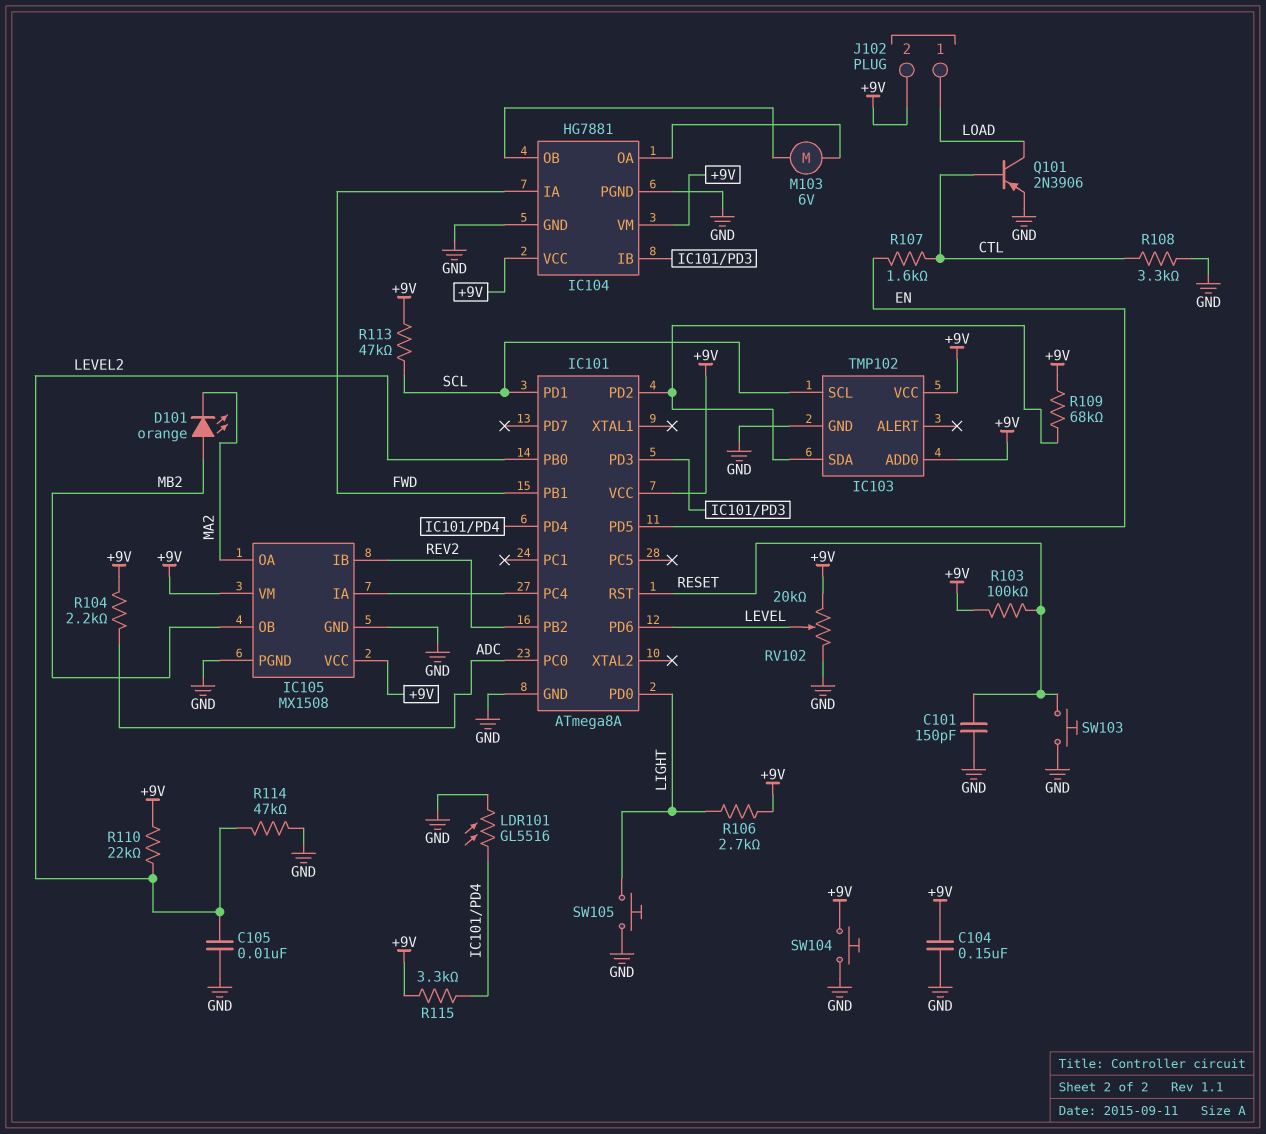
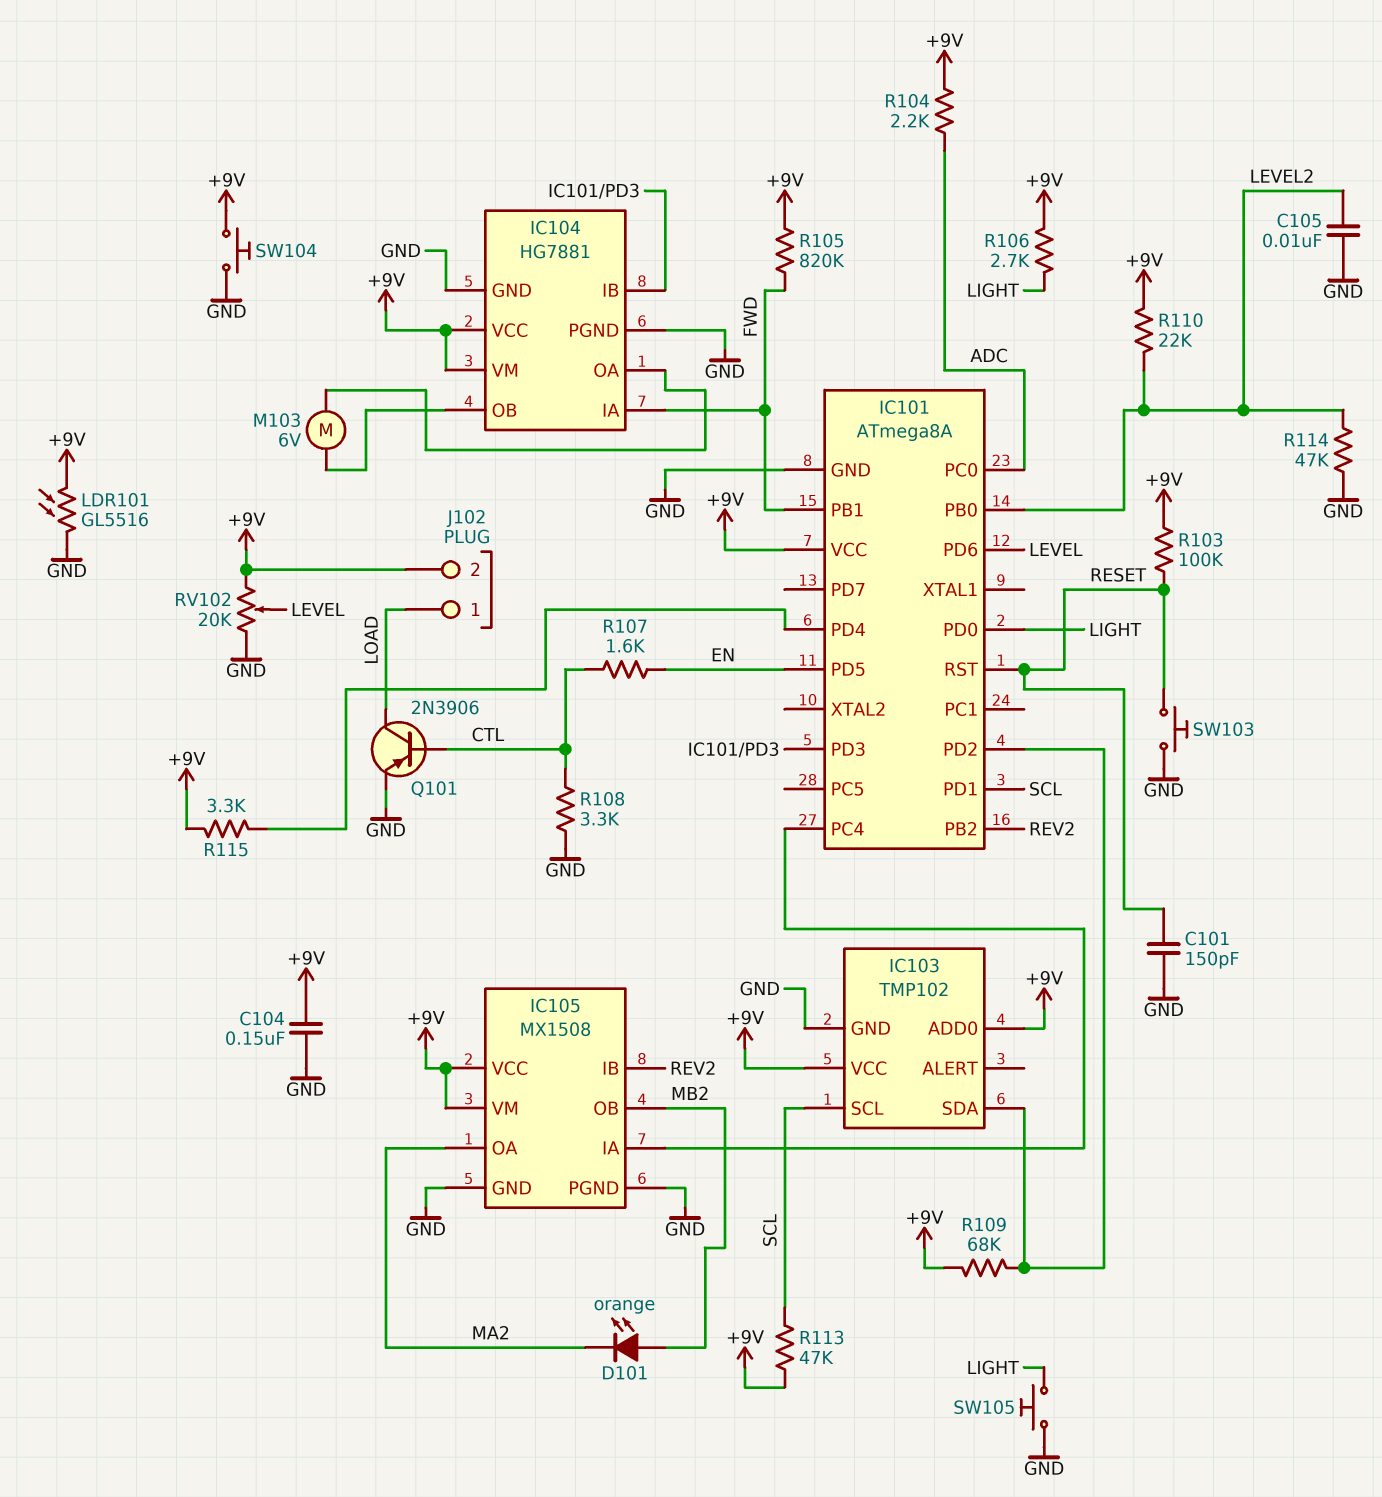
LDR101: GL5516 (GND, IC101/PD4) -> GL5516 (+9V, GND)
R105: none -> 820k (+9V, FWD)

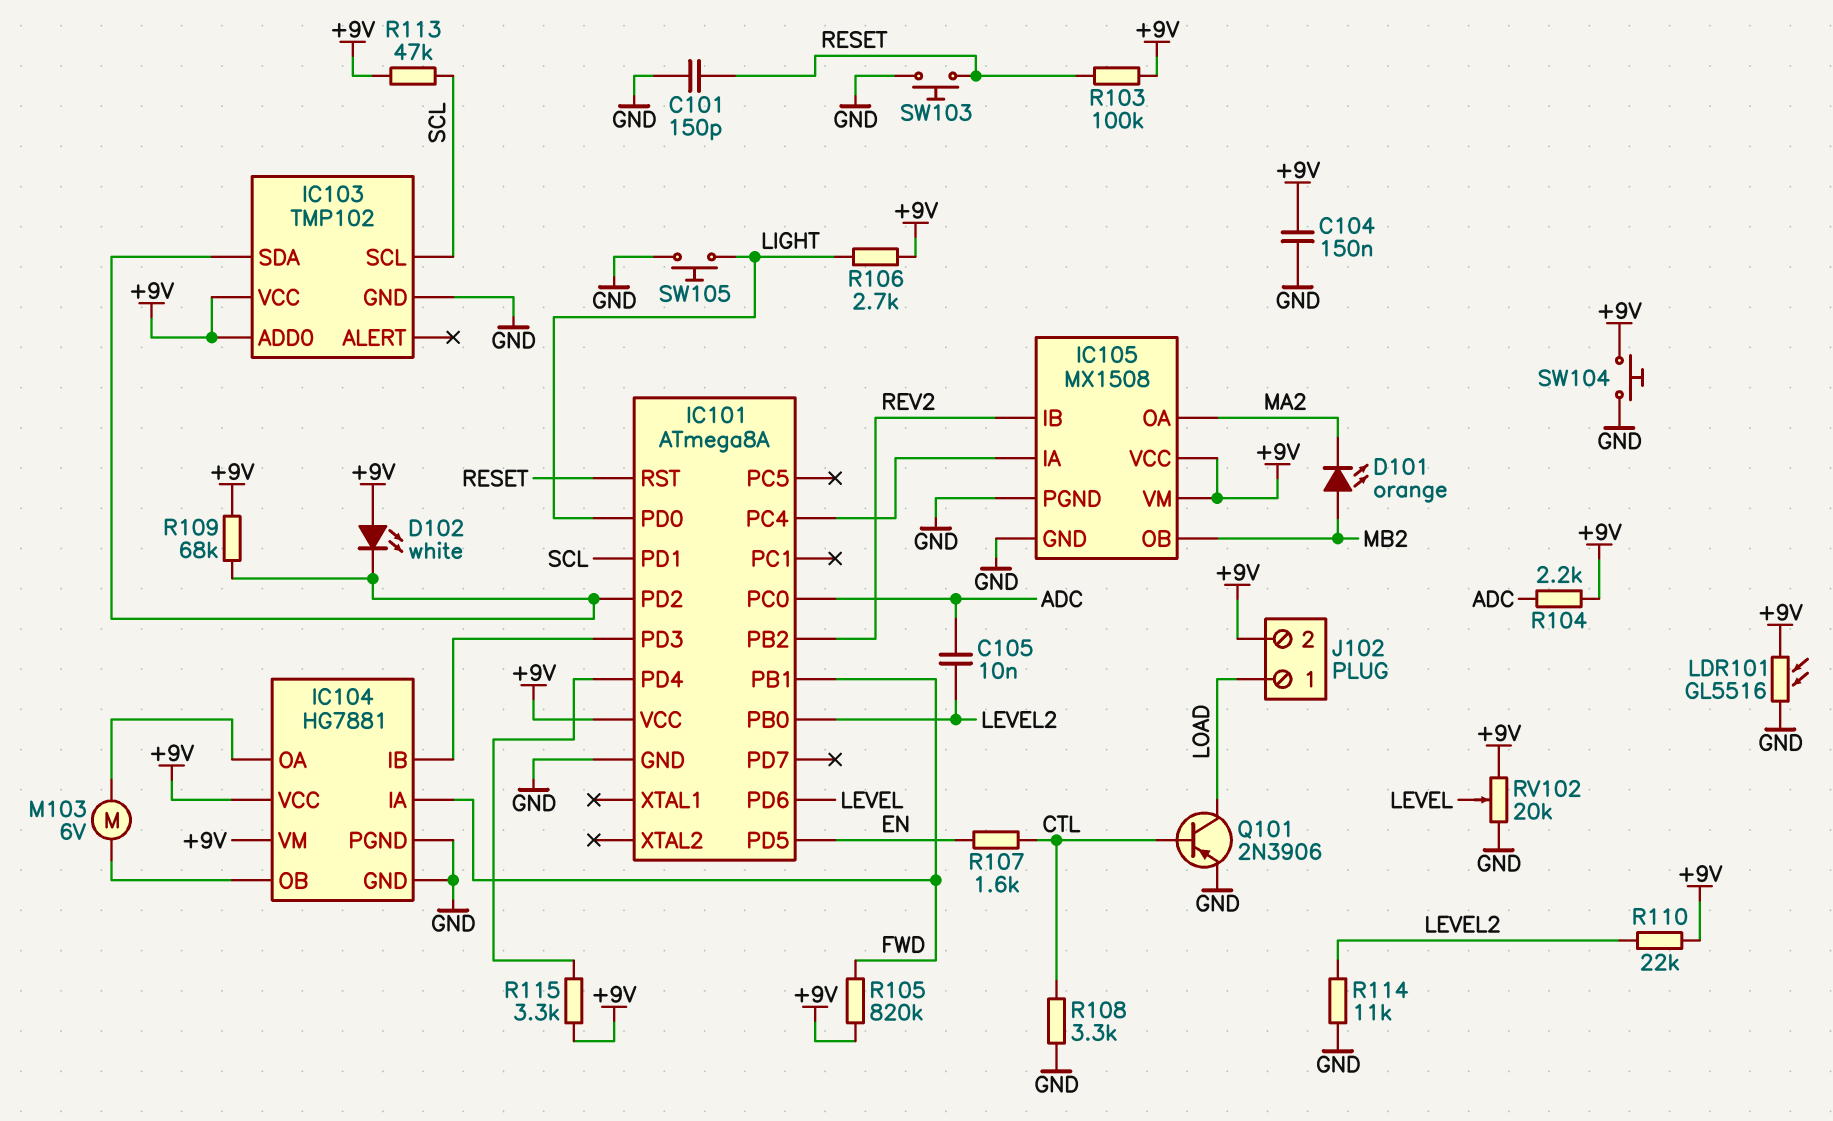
C105: 10nF (GND, LEVEL2) -> 10nF (ADC, LEVEL2)
D102: none -> LED white (A +9V, K IC101/PD2)
R114: 47k (GND, LEVEL2) -> 11k (GND, LEVEL2)

